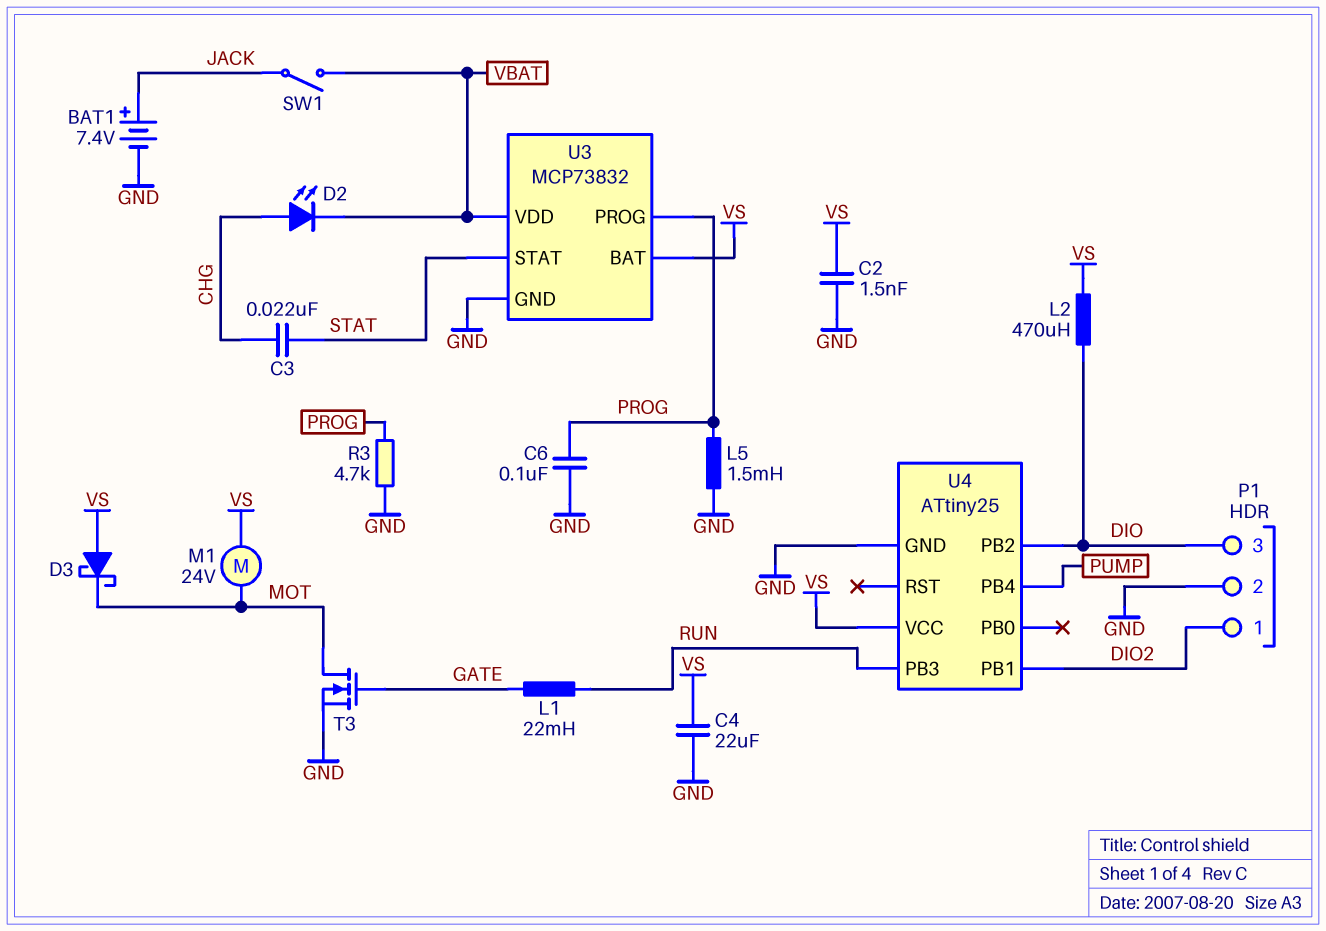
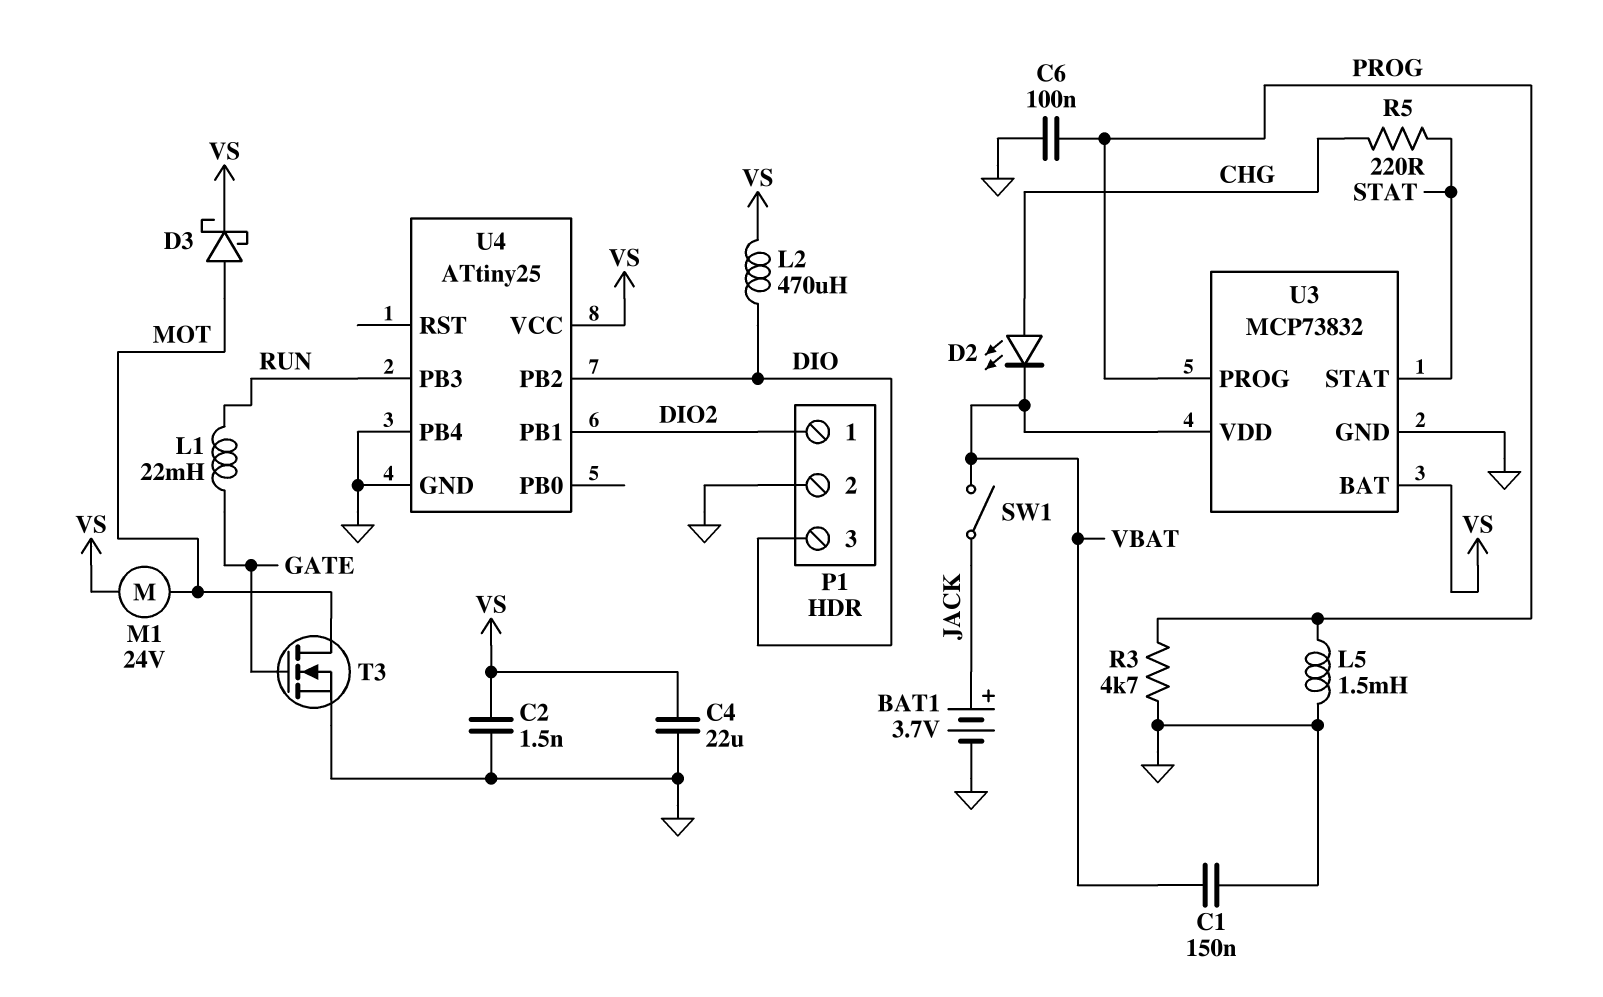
BAT1: 7.4V (plus JACK, minus GND) -> 3.7V (plus JACK, minus GND)
C1: none -> 150nF (GND, VBAT)
C3: 22nF (CHG, STAT) -> none
D3: schottky (A VS, K MOT) -> schottky (A MOT, K VS)
R5: none -> 220 (CHG, STAT)
U4 pin PB4: PUMP -> GND

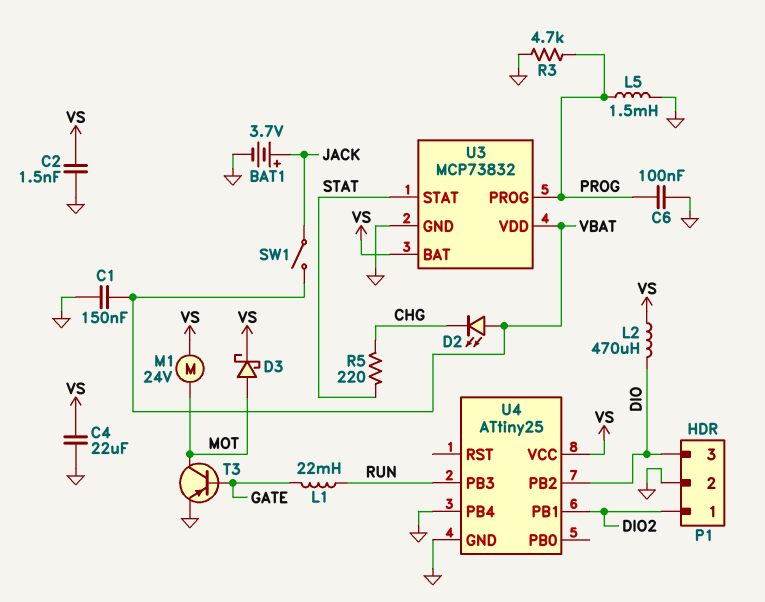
D2: LED (A CHG, K VBAT) -> LED (A VBAT, K CHG)
T3: NMOS (G GATE, D MOT, S GND) -> PNP (B GATE, C MOT, E GND)

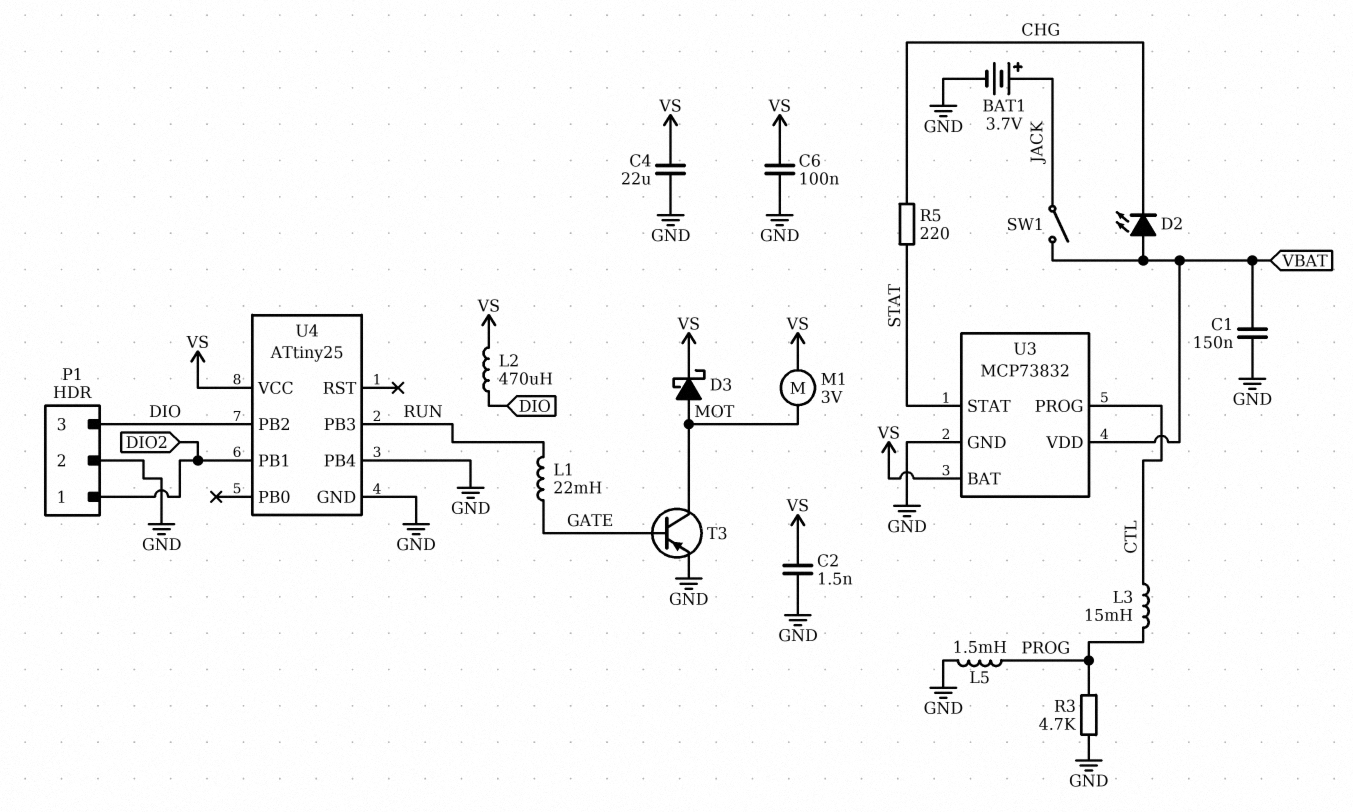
C6: 100nF (GND, PROG) -> 100nF (GND, VS)
L3: none -> 15mH (CTL, PROG)
M1: motor 24V (MOT, VS) -> motor 3V (MOT, VS)
U3 pin PROG: PROG -> CTL

